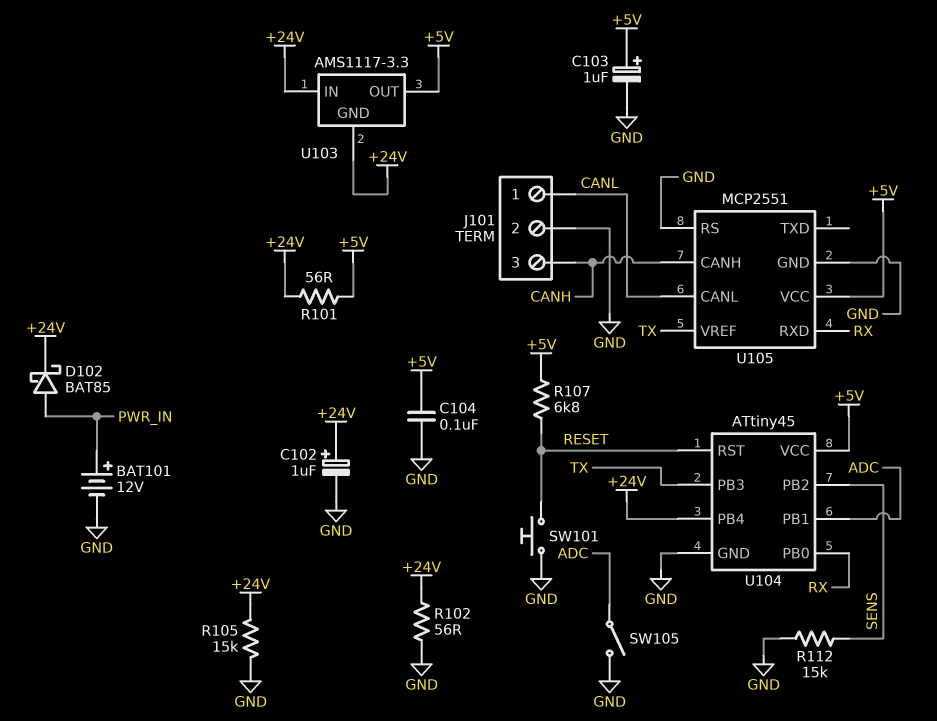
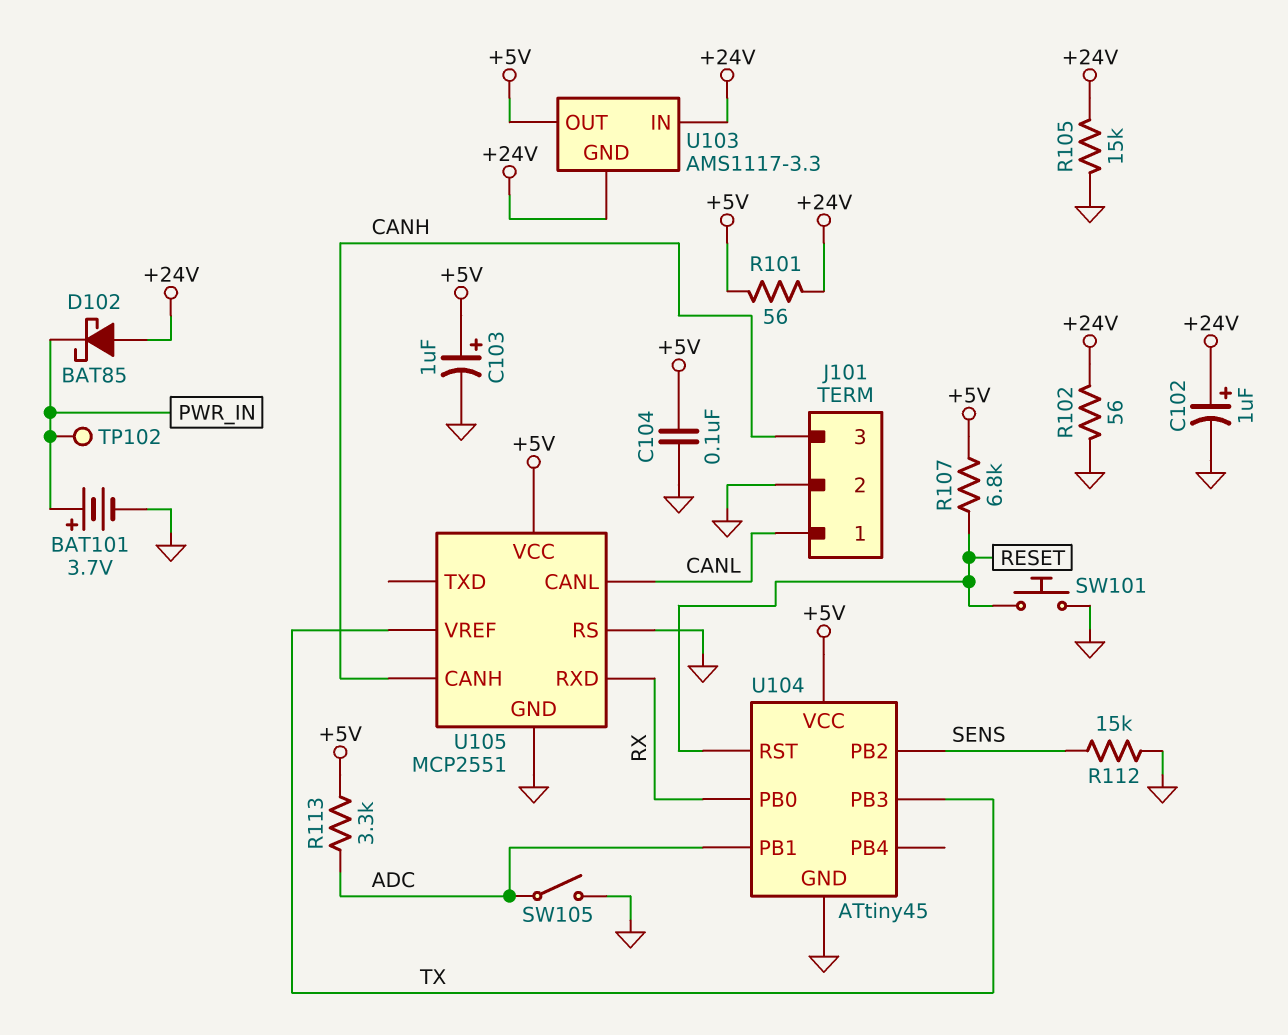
BAT101: 12V (plus PWR_IN, minus GND) -> 3.7V (plus PWR_IN, minus GND)
D102: schottky BAT85 (A PWR_IN, K +24V) -> schottky BAT85 (A +24V, K PWR_IN)
R113: none -> 3.3k (+5V, ADC)
TP102: none -> test point (PWR_IN)
U104 pin PB4: +24V -> none

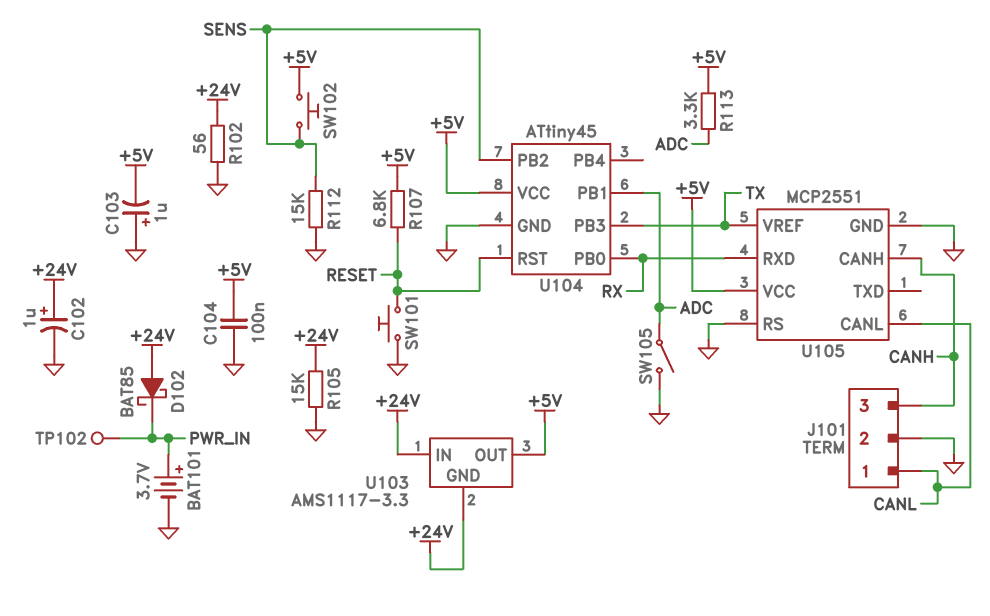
C103: 1uF (plus +5V, minus GND) -> 1uF (plus GND, minus +5V)
R101: 56 (+5V, +24V) -> none
SW102: none -> button (+5V, SENS)

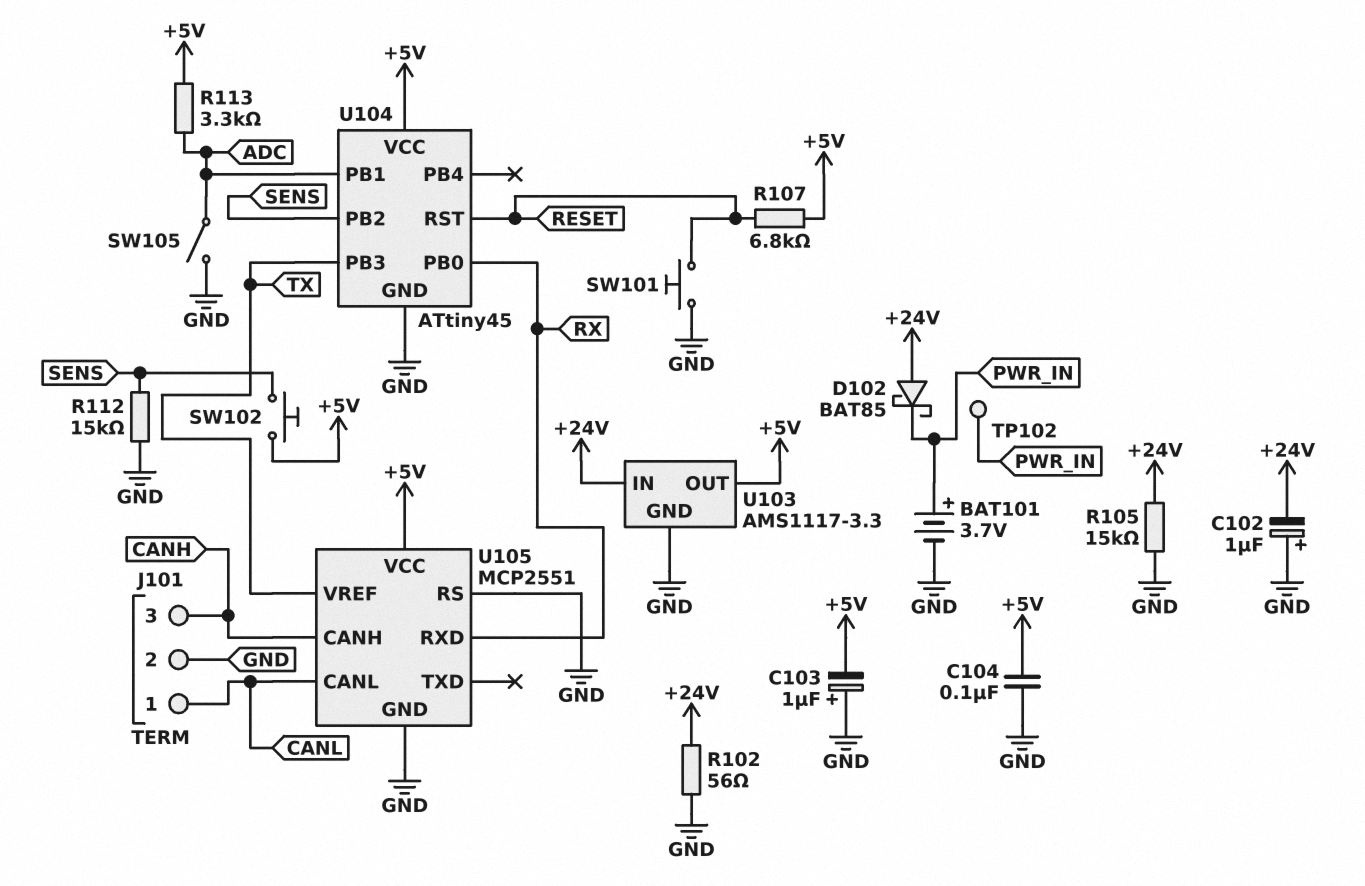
C102: 1uF (plus +24V, minus GND) -> 1uF (plus GND, minus +24V)
U103 pin GND: +24V -> GND

